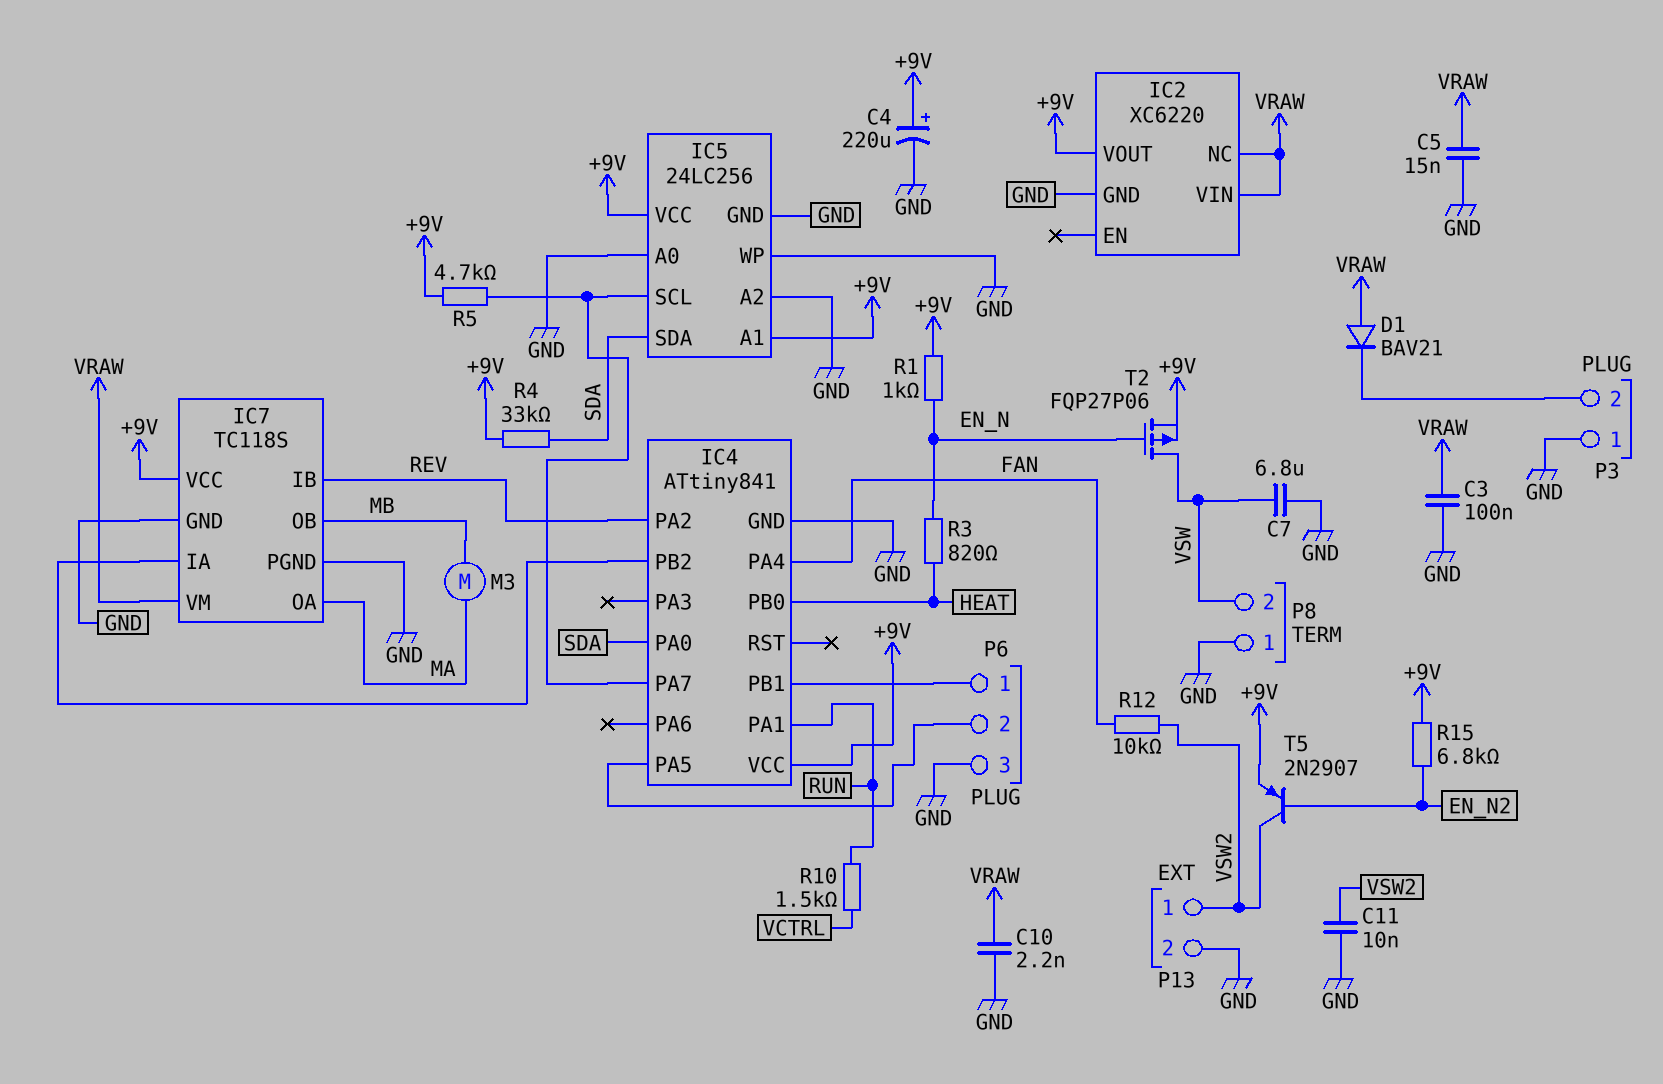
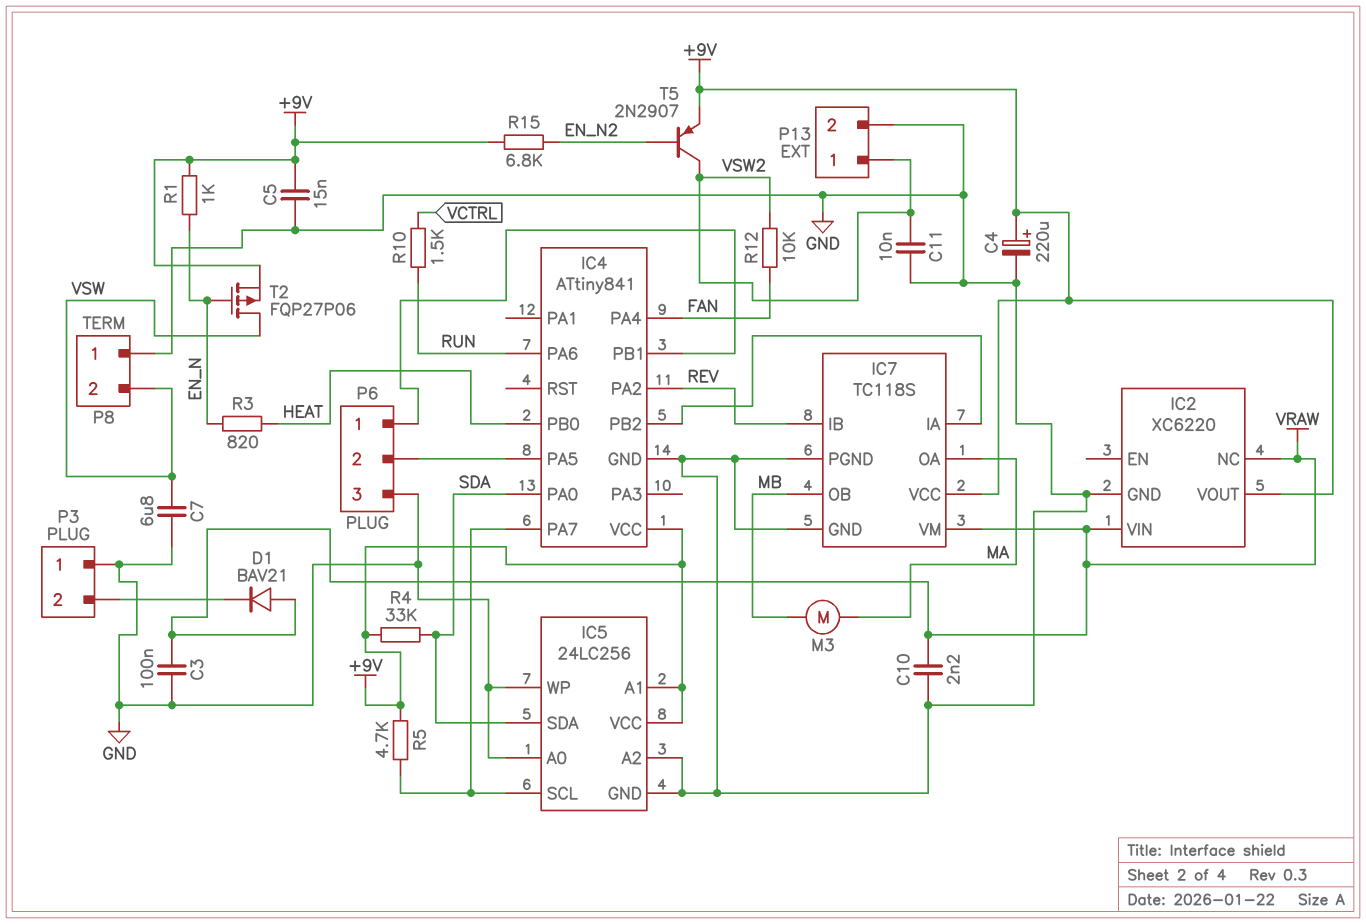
C5: 15nF (GND, VRAW) -> 15nF (+9V, GND)
IC4 pin PA1: RUN -> none
IC4 pin PA6: none -> RUN

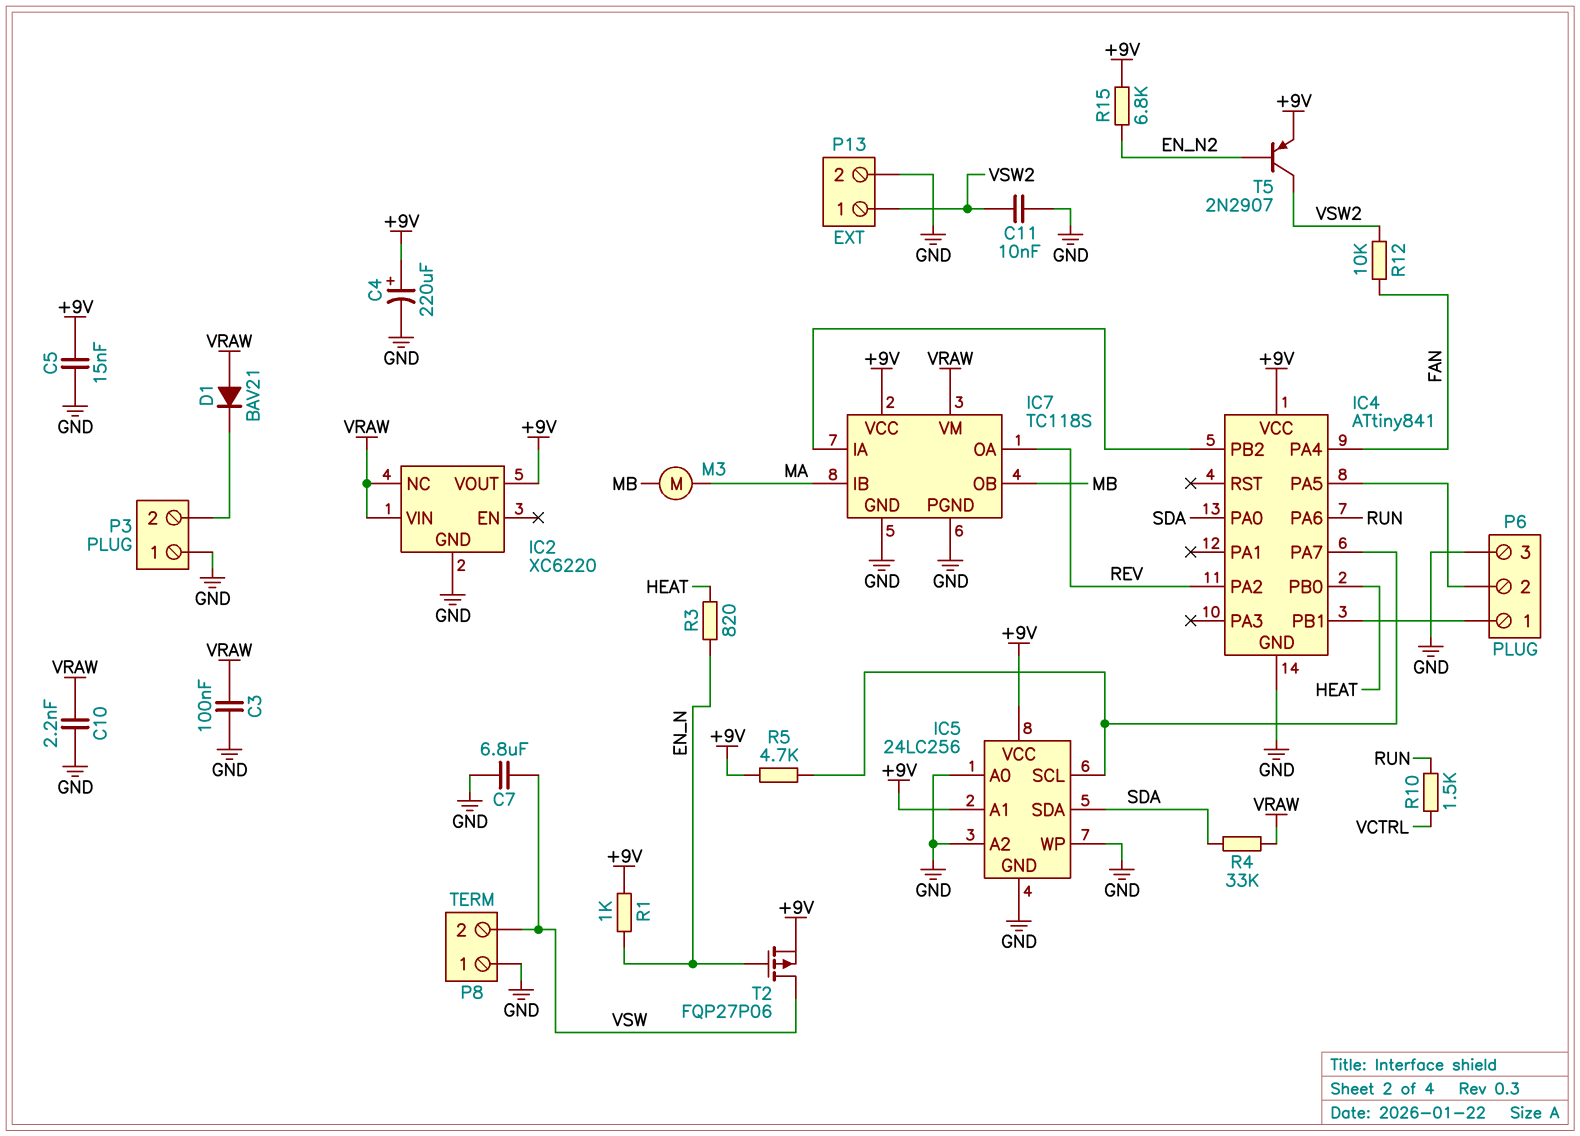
IC7 pin IB: REV -> MA
IC7 pin OA: MA -> REV
R4: 33k (+9V, SDA) -> 33k (SDA, VRAW)

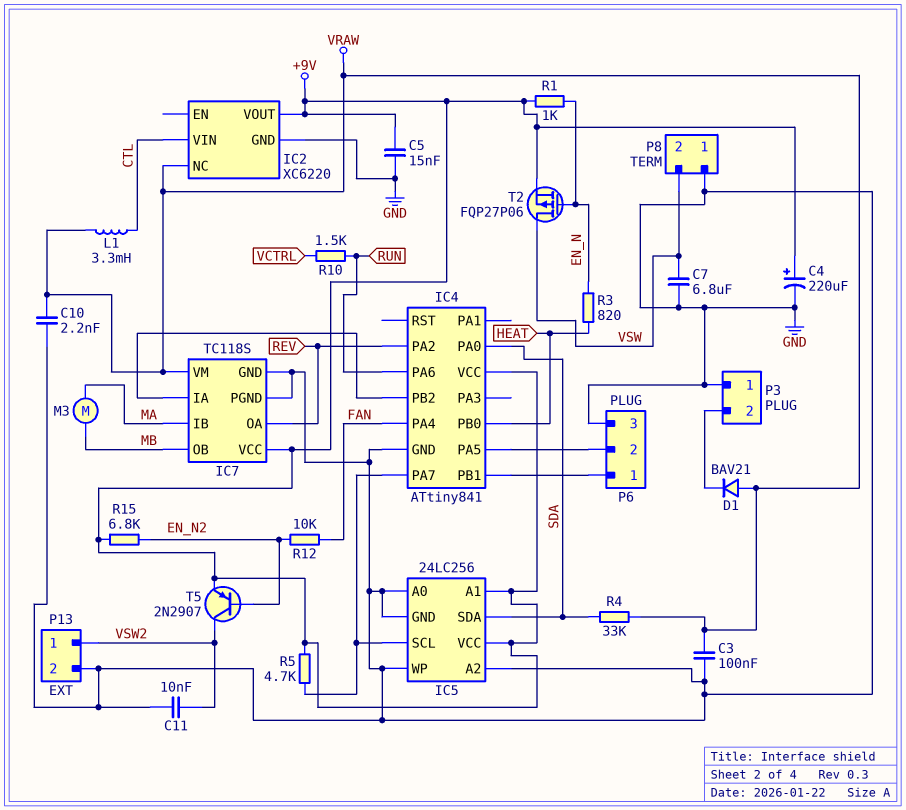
IC2 pin VIN: VRAW -> CTL
L1: none -> 3.3mH (CTL, VRAW)
R12: 10k (FAN, VSW2) -> 10k (EN_N2, FAN)

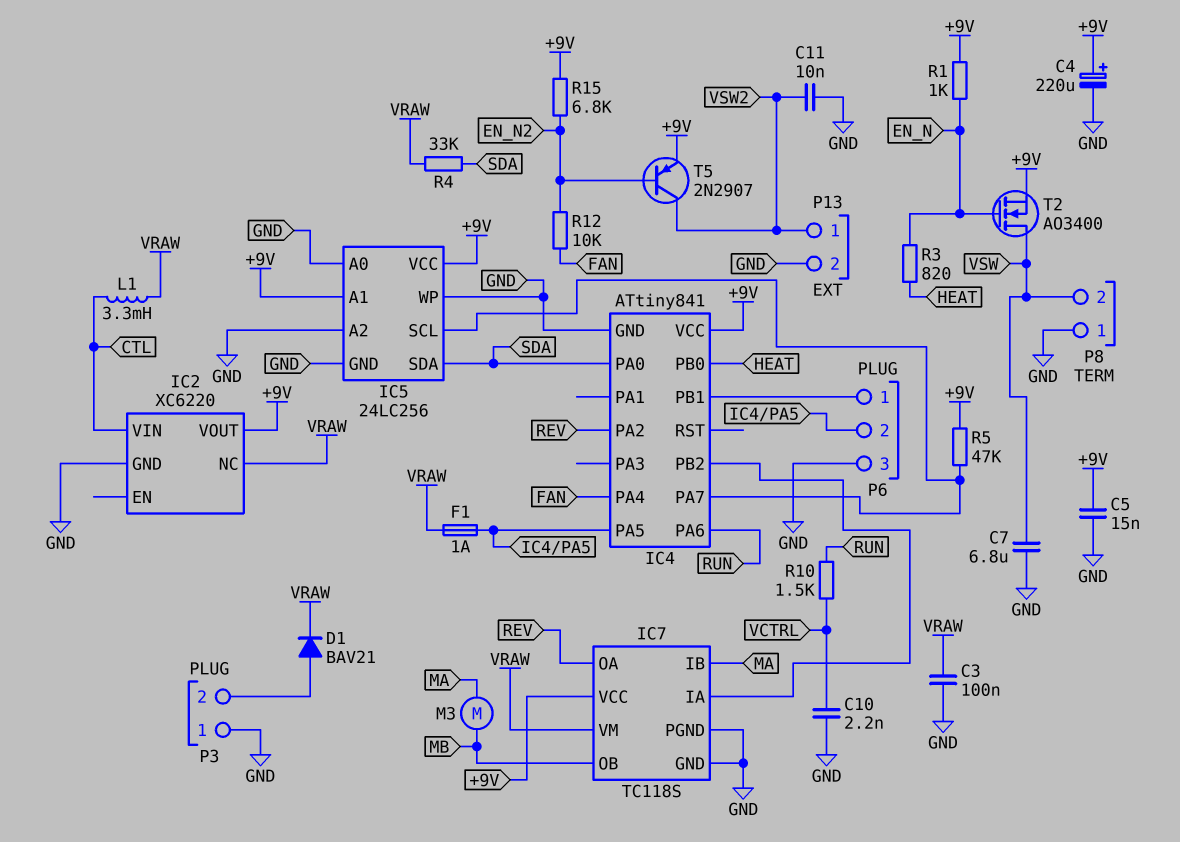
C10: 2.2nF (GND, VRAW) -> 2.2nF (GND, VCTRL)
D1: diode BAV21 (A VRAW, K P3/2) -> diode BAV21 (A P3/2, K VRAW)
F1: none -> 1A (IC4/PA5, VRAW)
R5: 4.7k (+9V, IC4/PA7) -> 47k (+9V, IC4/PA7)
T2: PMOS FQP27P06 (G EN_N, D VSW, S +9V) -> NMOS AO3400 (G EN_N, D VSW, S +9V)

